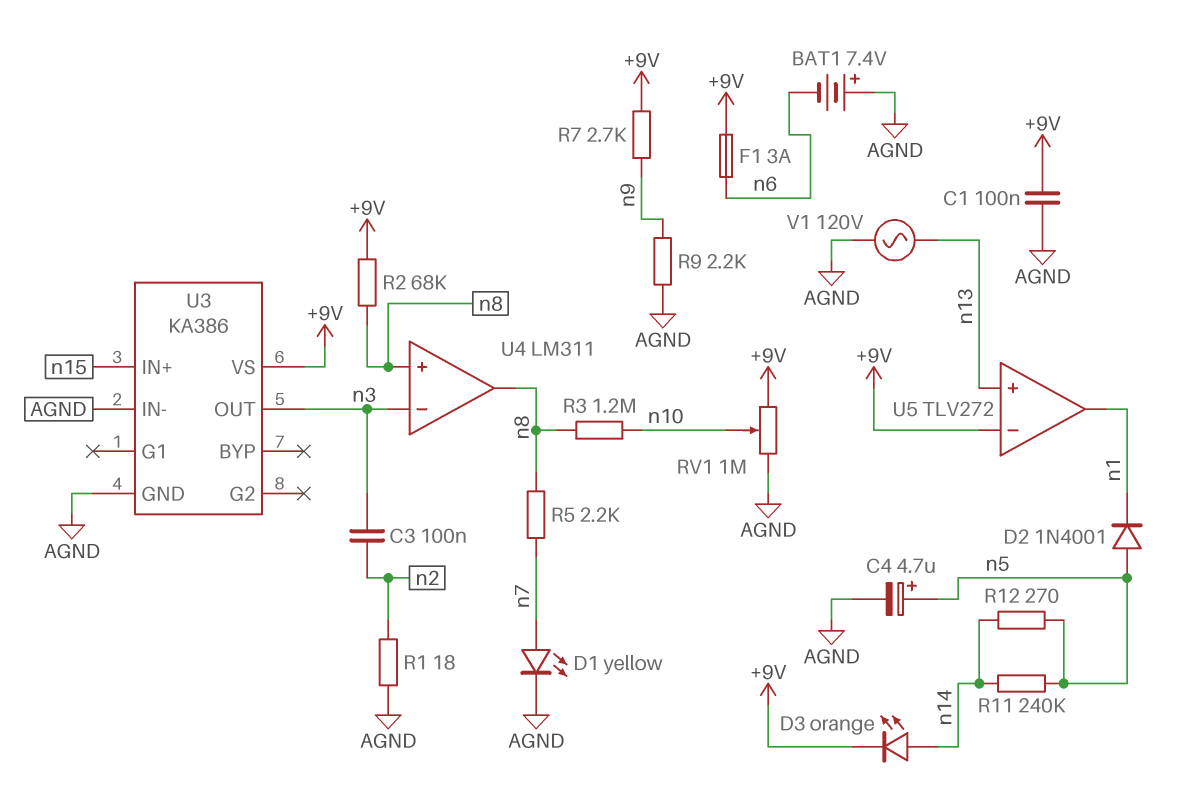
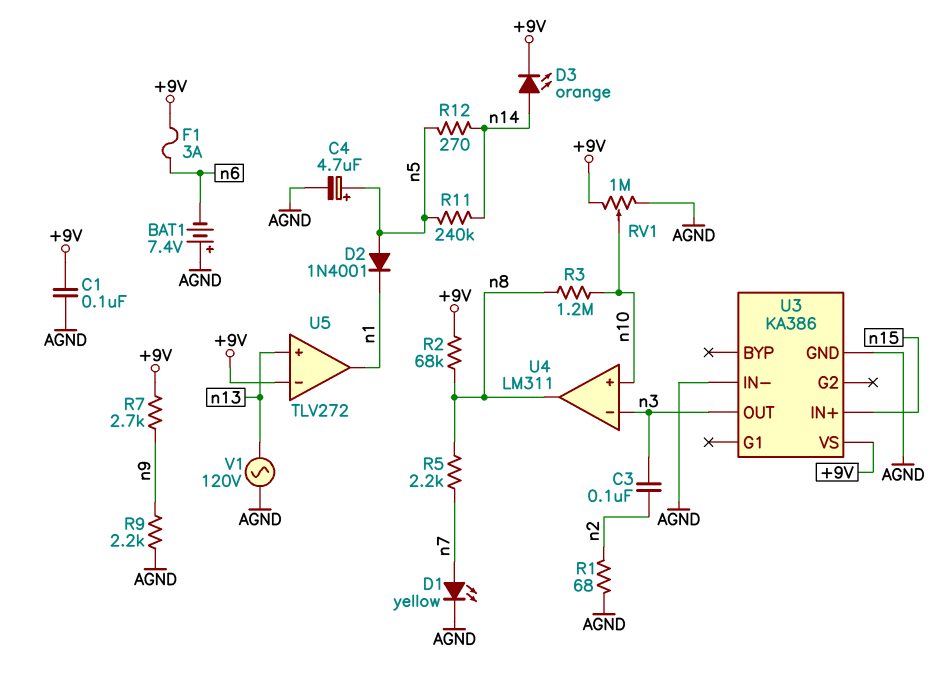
R1: 18 (AGND, n2) -> 68 (AGND, n2)
U4 pin in+: n8 -> n10

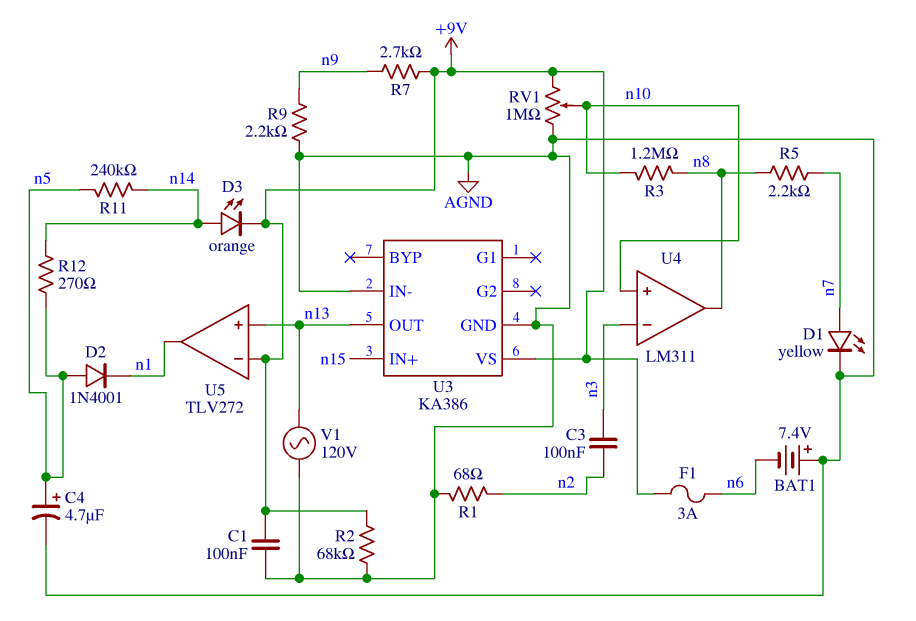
R2: 68k (+9V, n8) -> 68k (+9V, AGND)
U3 pin OUT: n3 -> n13

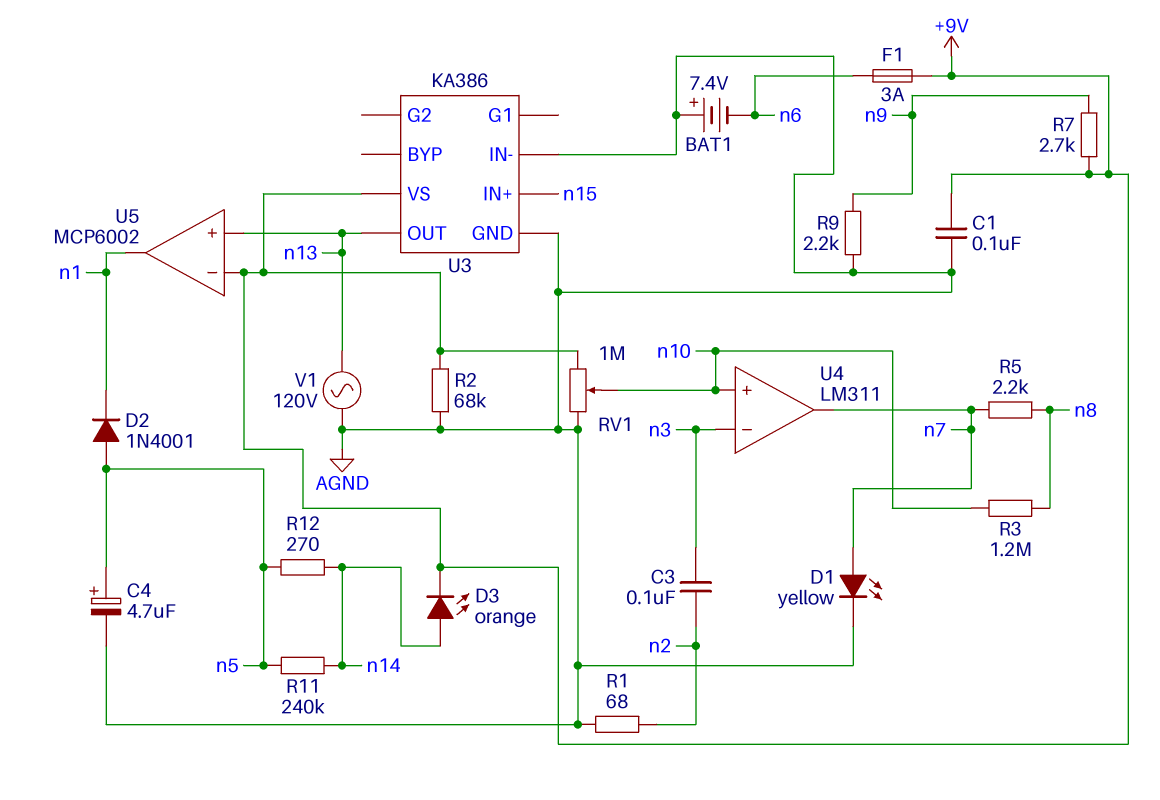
U4 pin out: n8 -> n7
U5: TLV272 -> MCP6002

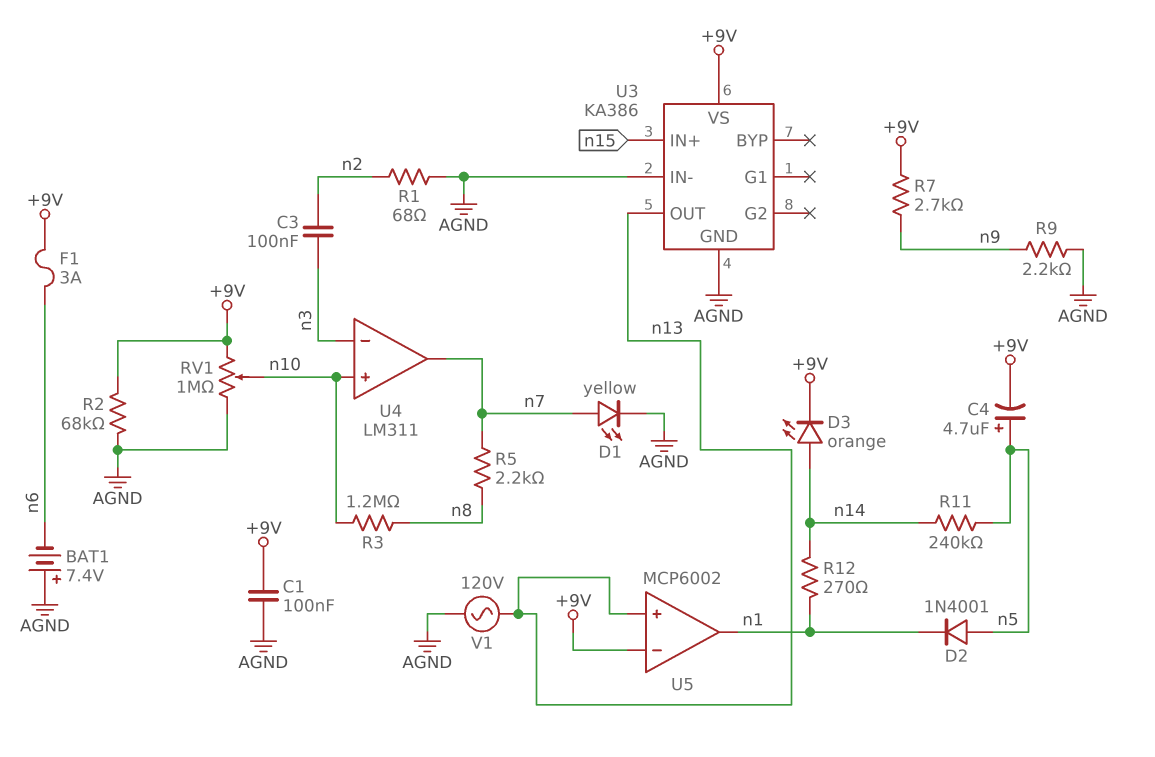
C4: 4.7uF (plus n5, minus AGND) -> 4.7uF (plus n5, minus +9V)
R12: 270 (n5, n14) -> 270 (n1, n14)

